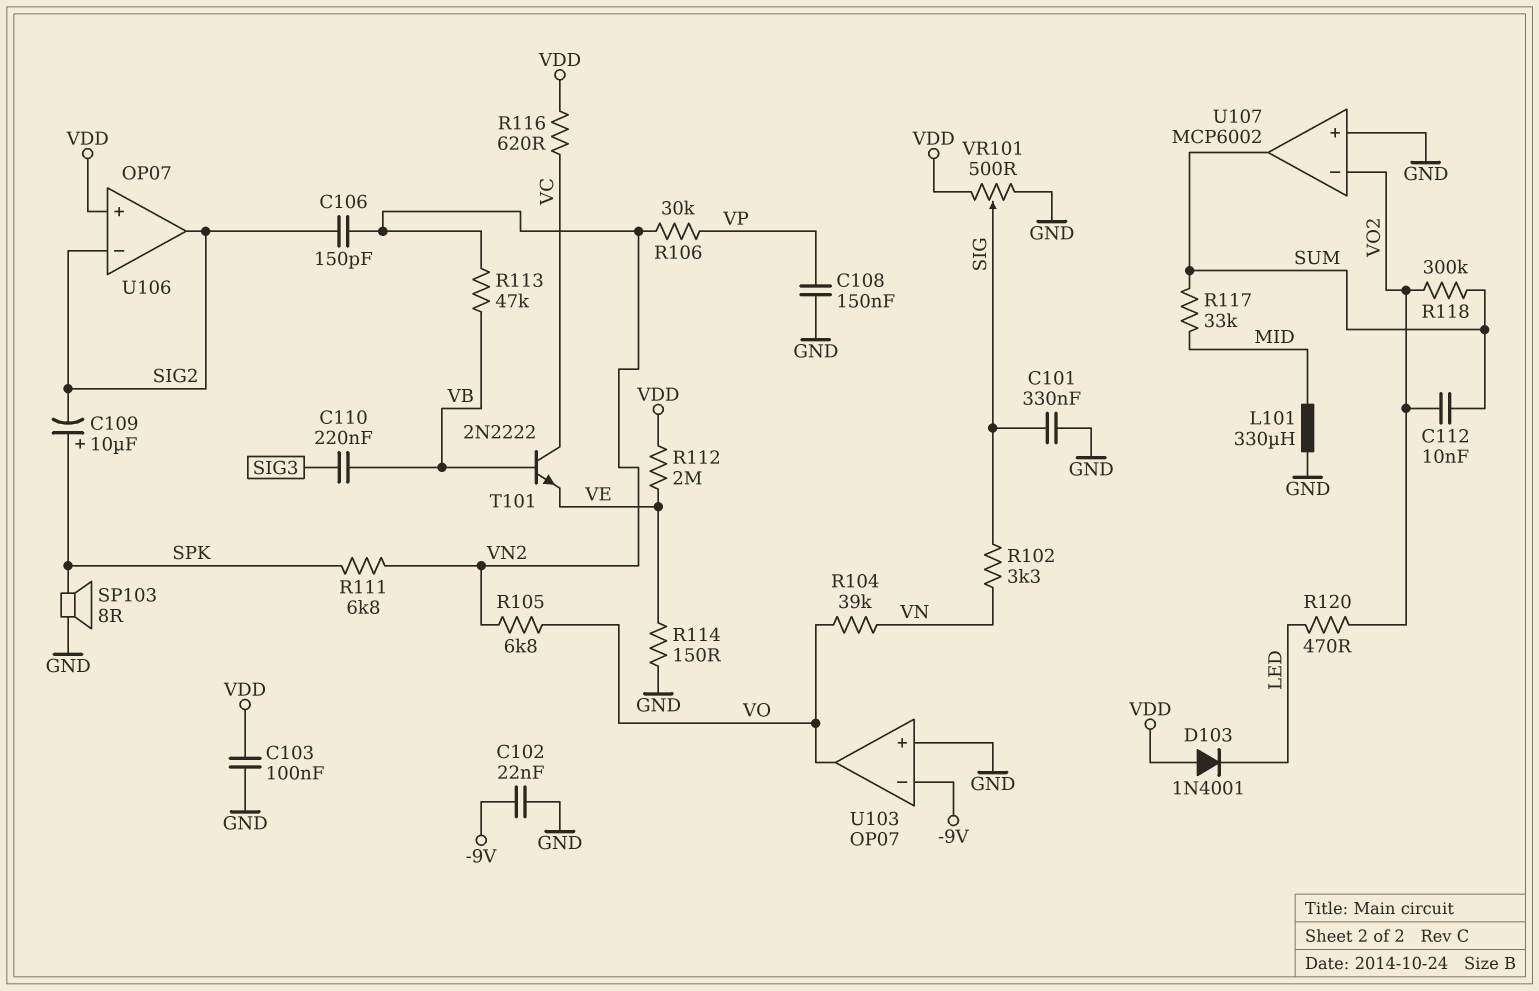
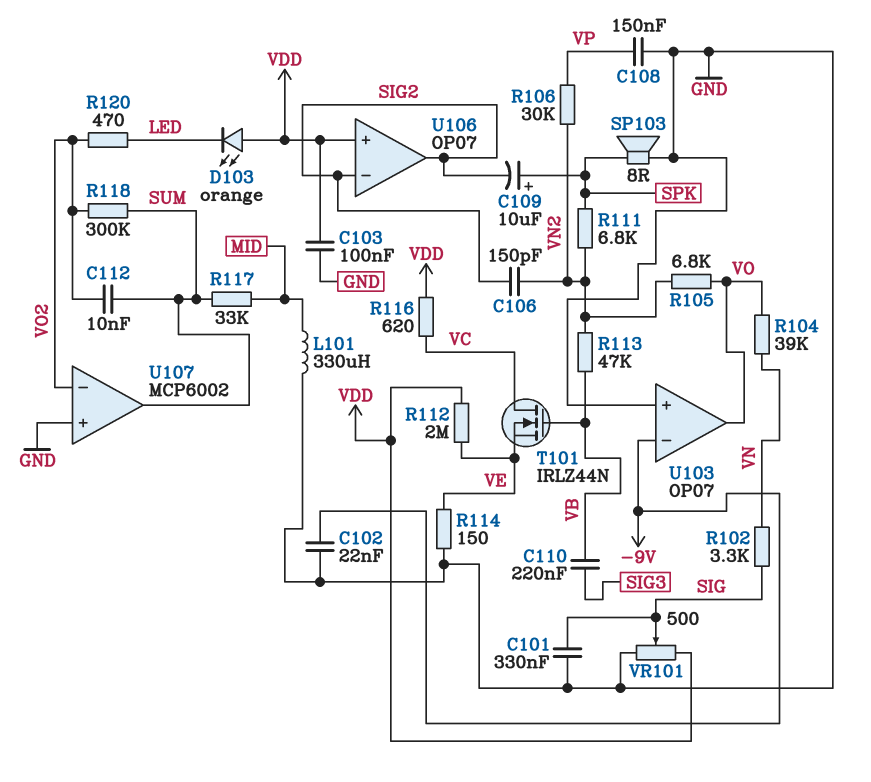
D103: diode 1N4001 (A VDD, K LED) -> LED orange (A VDD, K LED)
T101: NPN 2N2222 (B VB, C VC, E VE) -> NMOS IRLZ44N (G VB, D VC, S VE)

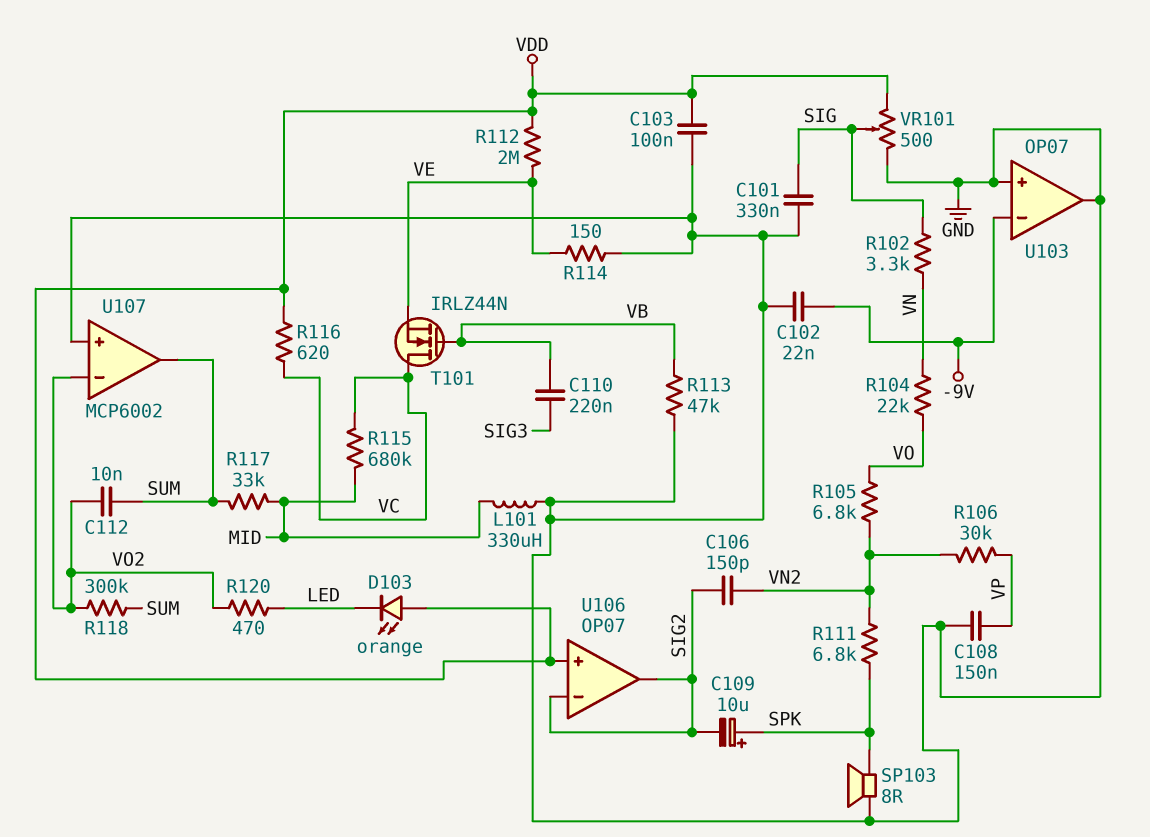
R104: 39k (VN, VO) -> 22k (VN, VO)
R113: 47k (VB, VN2) -> 47k (GND, VB)
R115: none -> 680k (MID, VC)
U103 pin out: VO -> GND

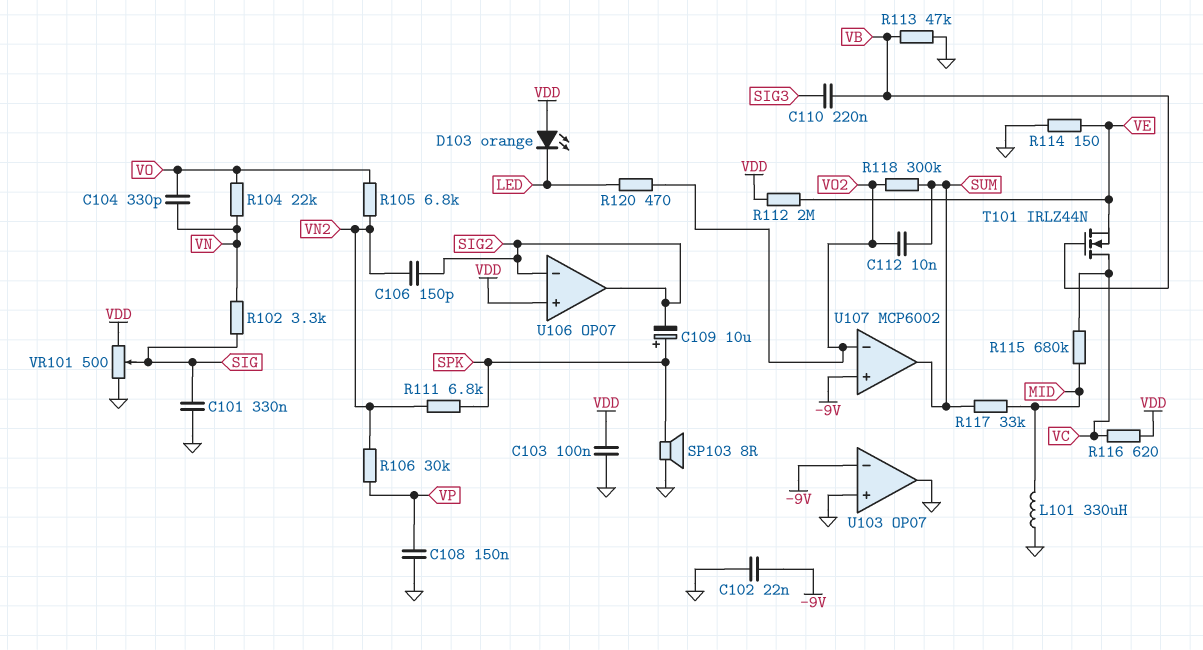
C104: none -> 330pF (VN, VO)
U107 pin in+: GND -> -9V

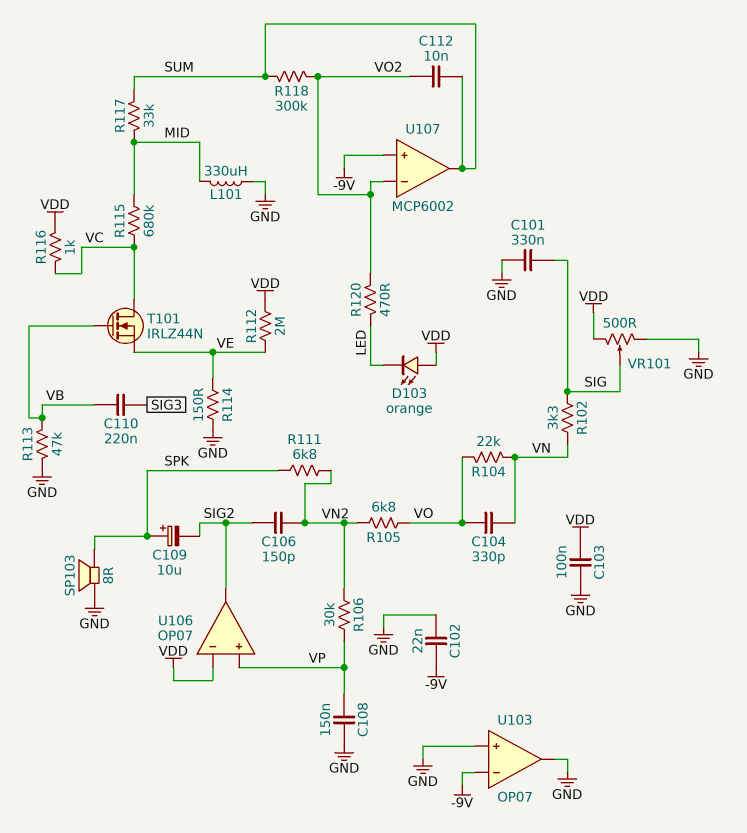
R116: 620 (VC, VDD) -> 1k (VC, VDD)
U106 pin in+: VDD -> VP
U106 pin in-: SIG2 -> VDD

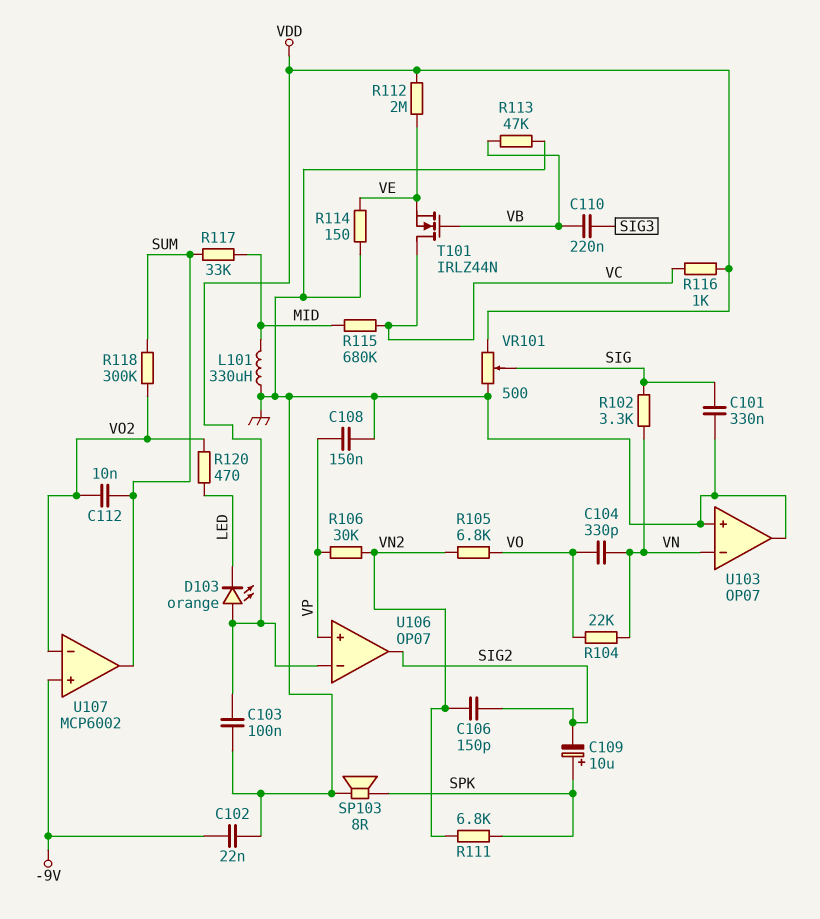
U103 pin in-: -9V -> VN

